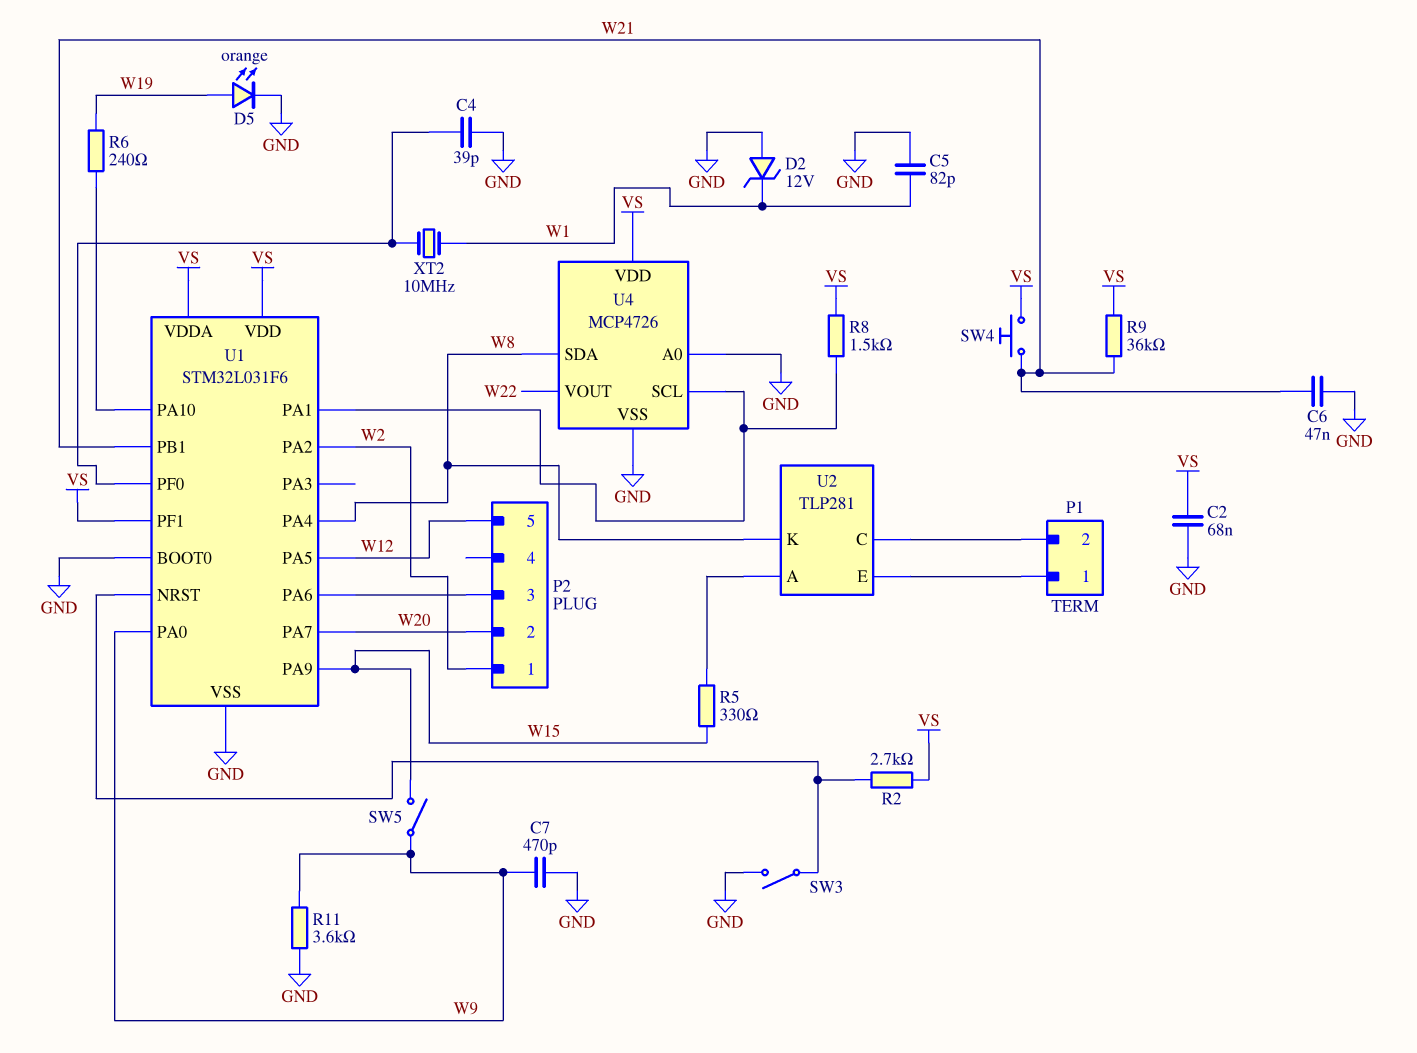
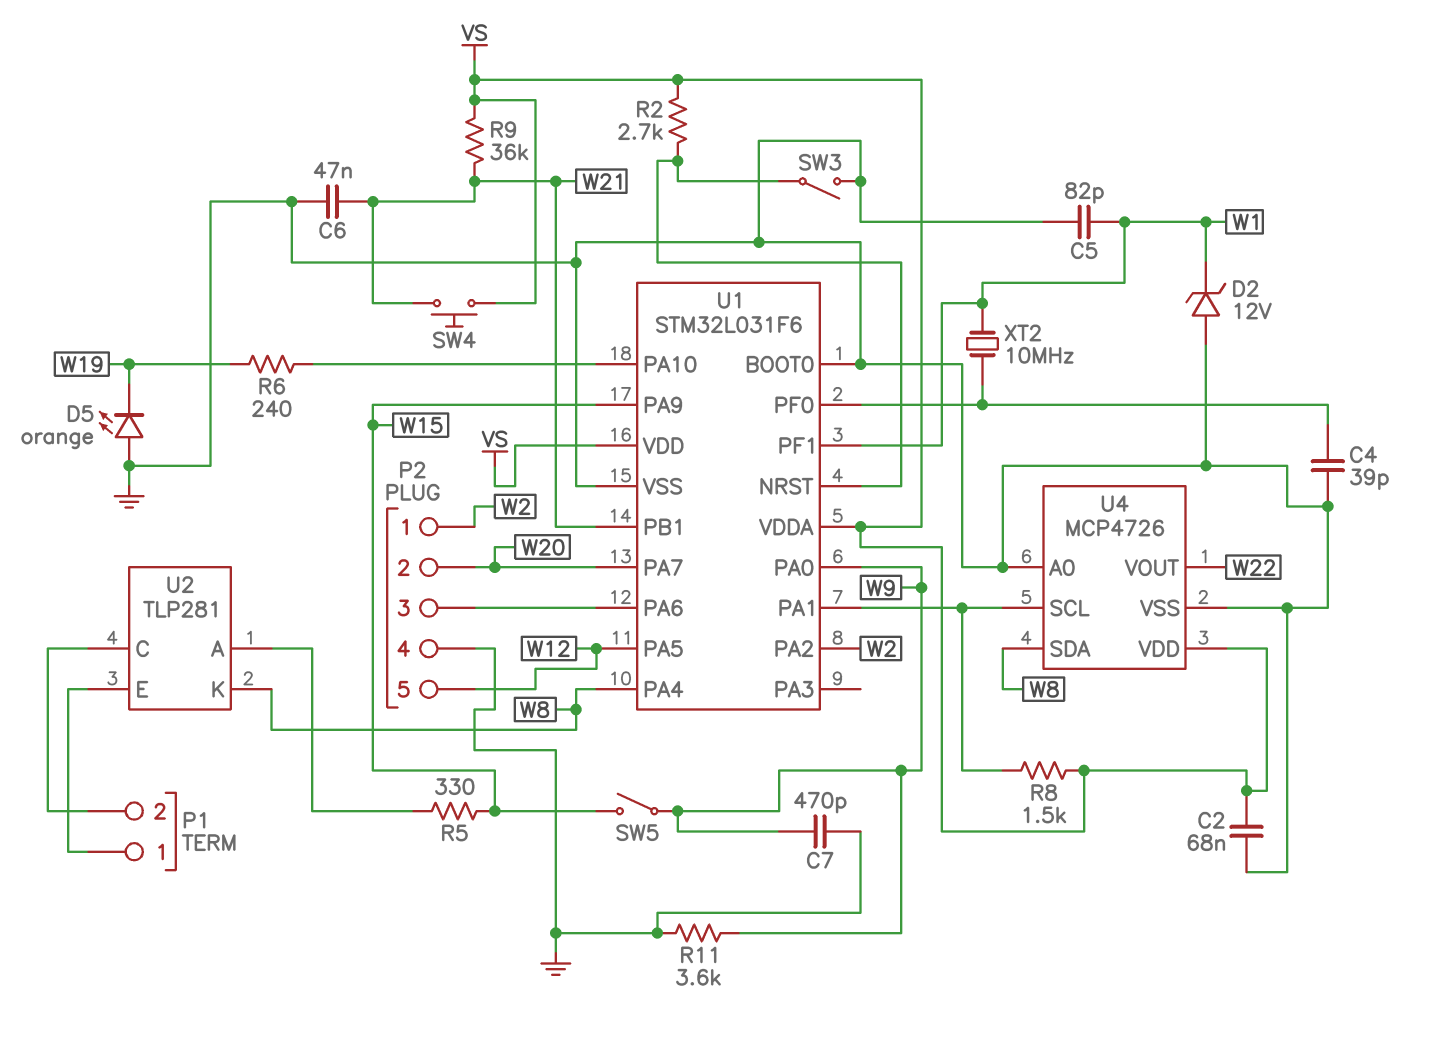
D5: LED orange (A W19, K GND) -> LED orange (A GND, K W19)
P2 pin 4: none -> GND
U1 pin PF1: VS -> W1

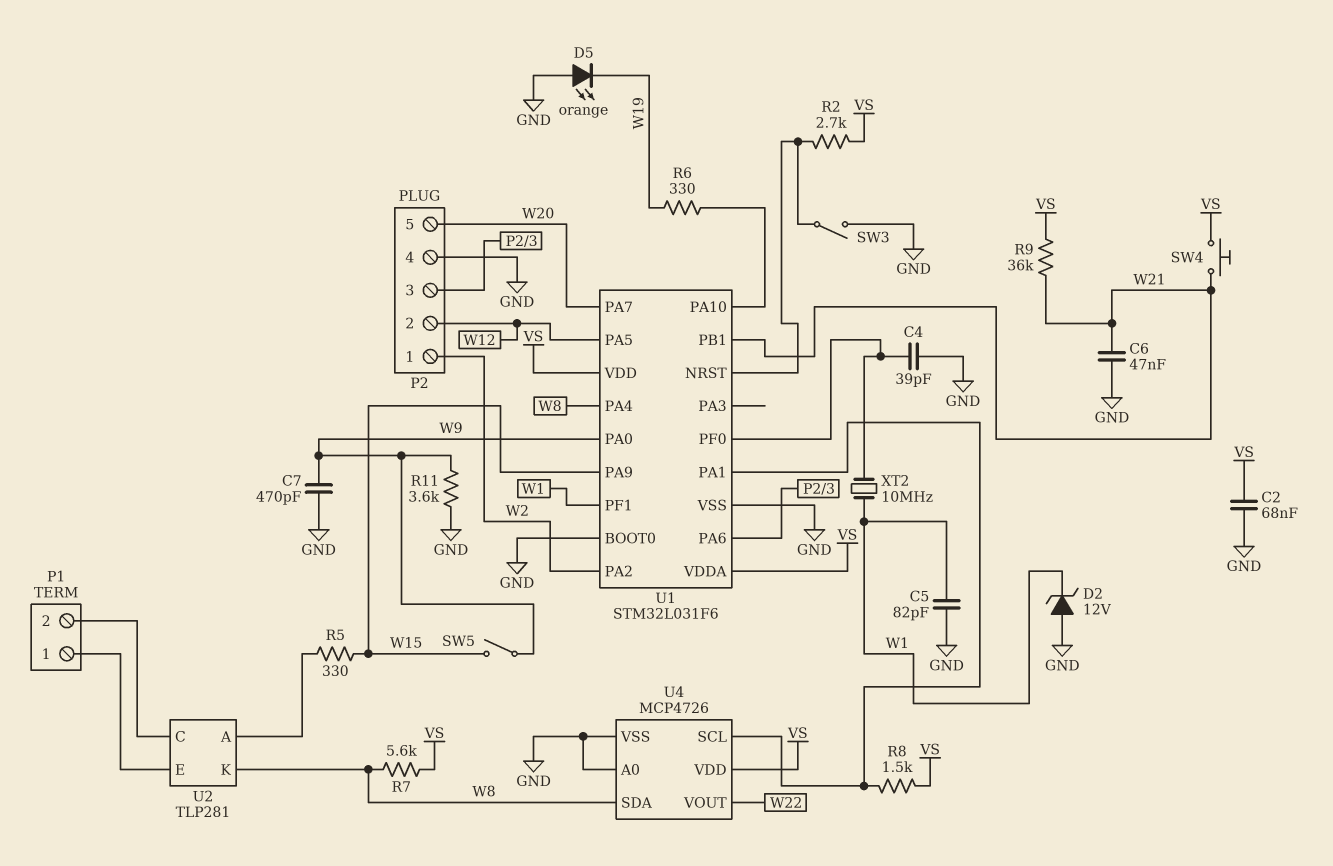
P2 pin 2: W20 -> W12
P2 pin 5: W12 -> W20
R6: 240 (U1/PA10, W19) -> 330 (U1/PA10, W19)
R7: none -> 5.6k (VS, W8)

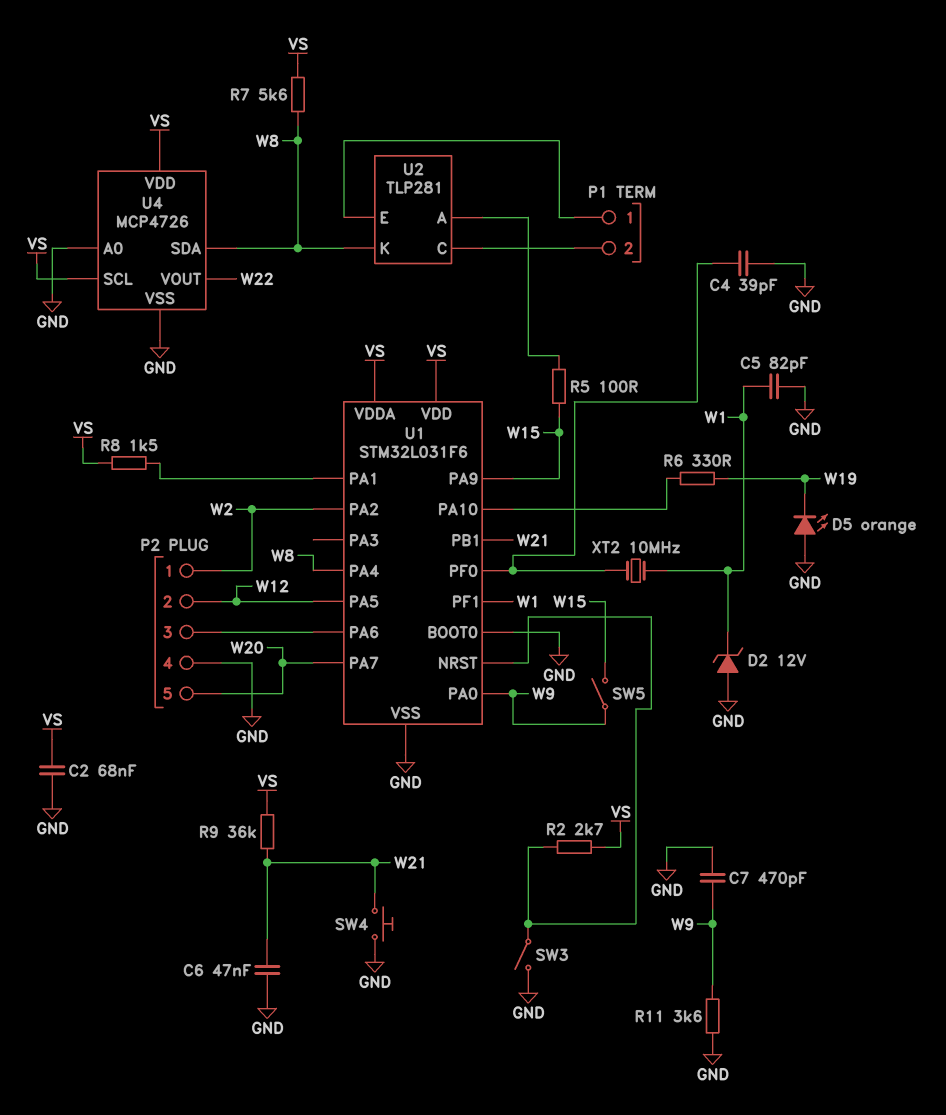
R5: 330 (U2/A, W15) -> 100 (U2/A, W15)
SW4: button (VS, W21) -> button (GND, W21)
U4 pin SCL: U1/PA1 -> VS

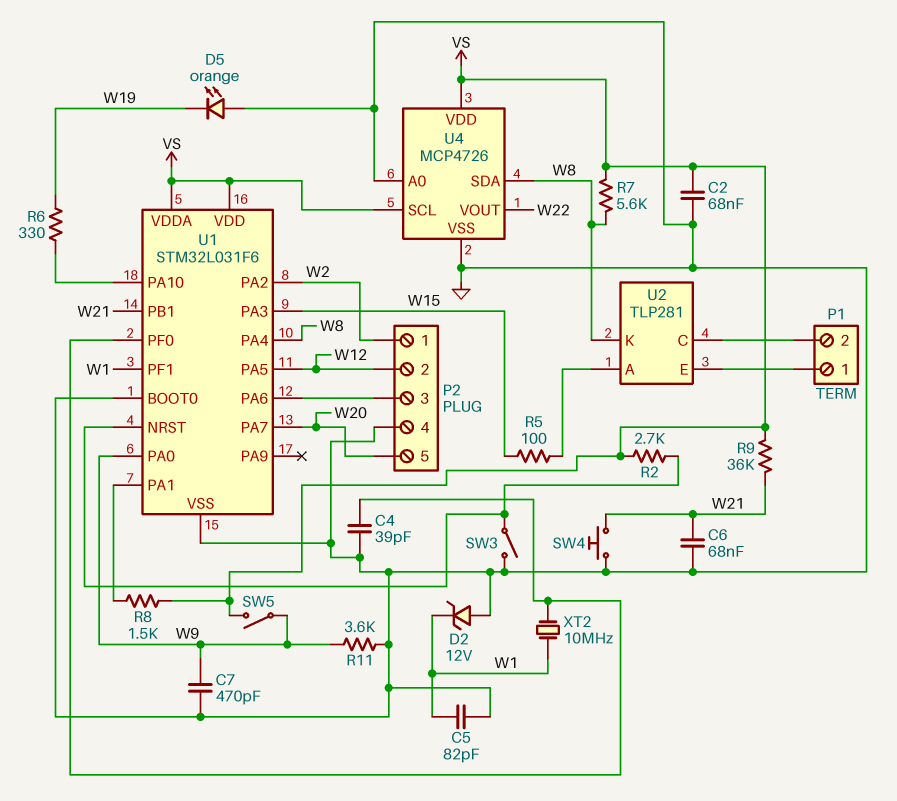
C6: 47nF (GND, W21) -> 68nF (GND, W21)
SW5: switch (W9, W15) -> switch (VS, W9)
U1 pin PA3: none -> W15
U1 pin PA9: W15 -> none

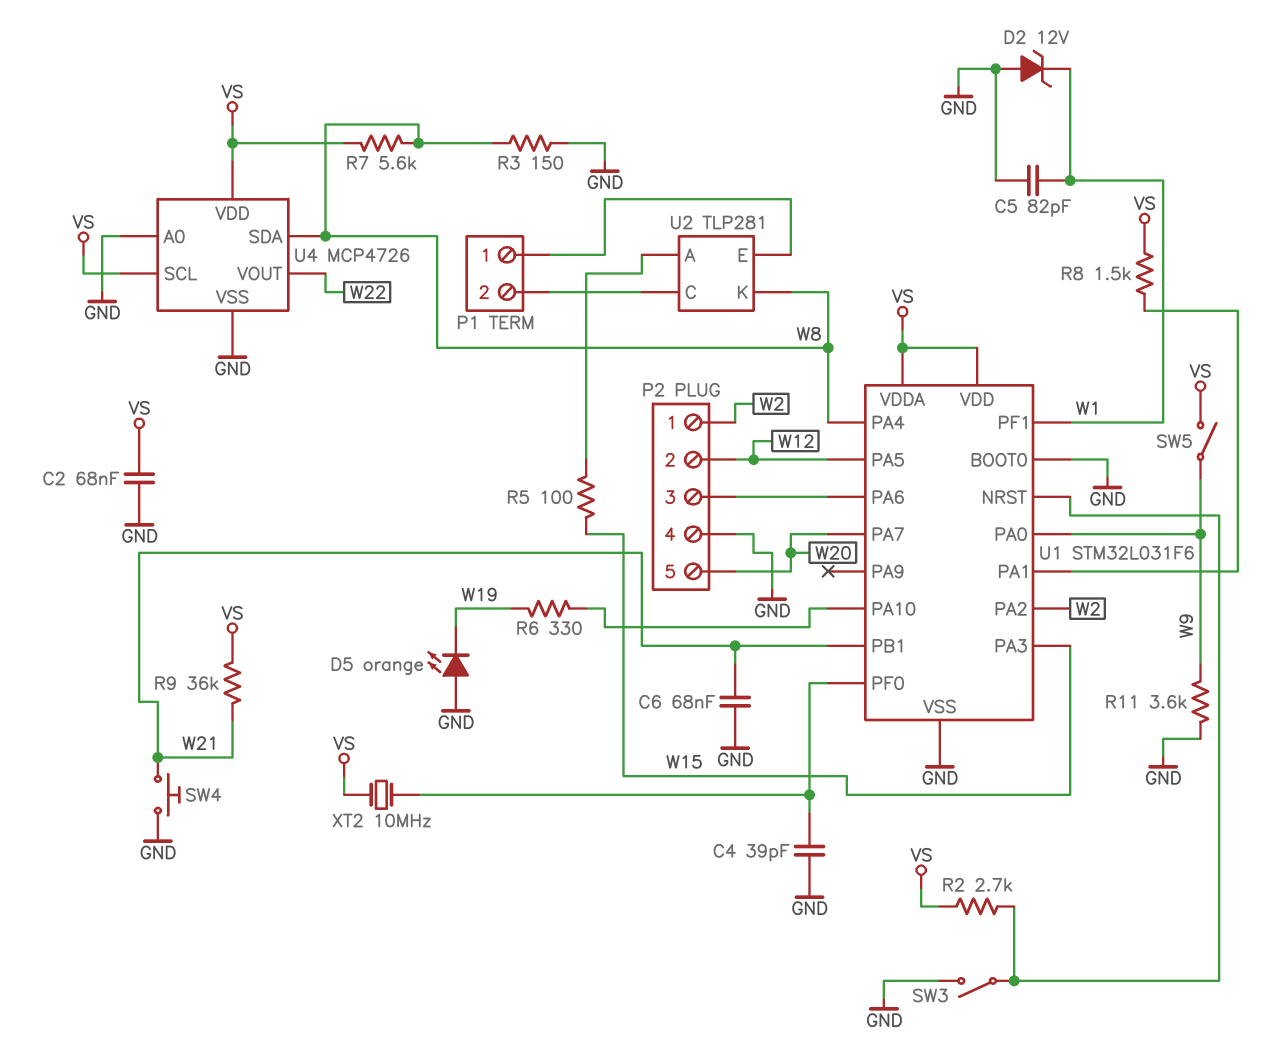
C7: 470pF (GND, W9) -> none
R3: none -> 150 (GND, W8)
XT2: 10MHz (U1/PF0, W1) -> 10MHz (U1/PF0, VS)

